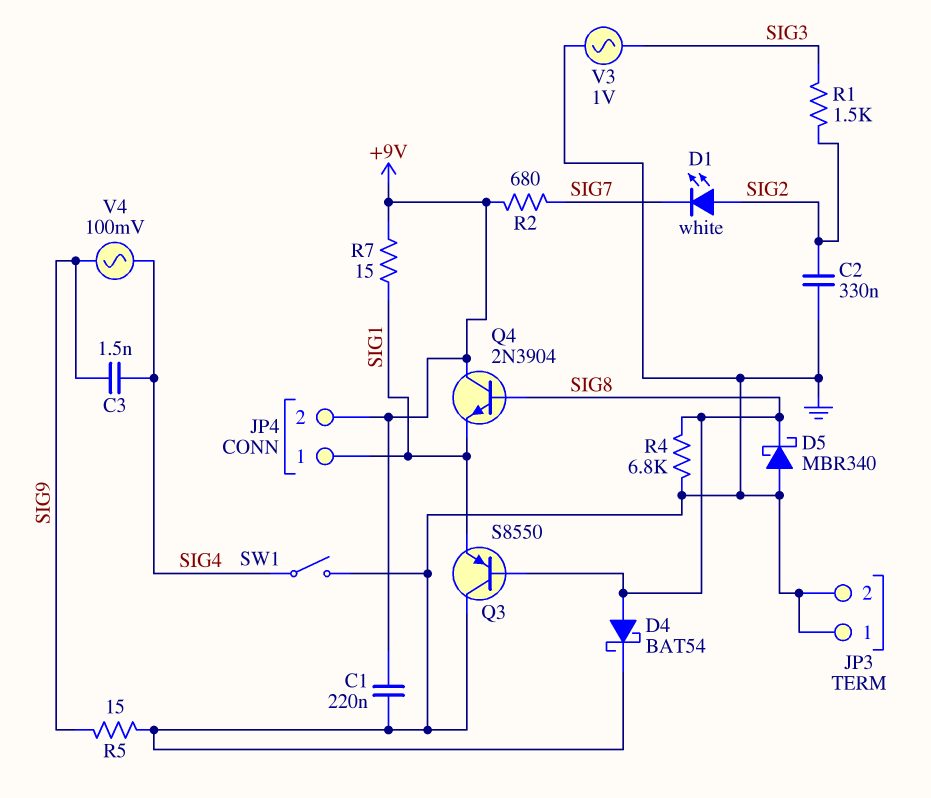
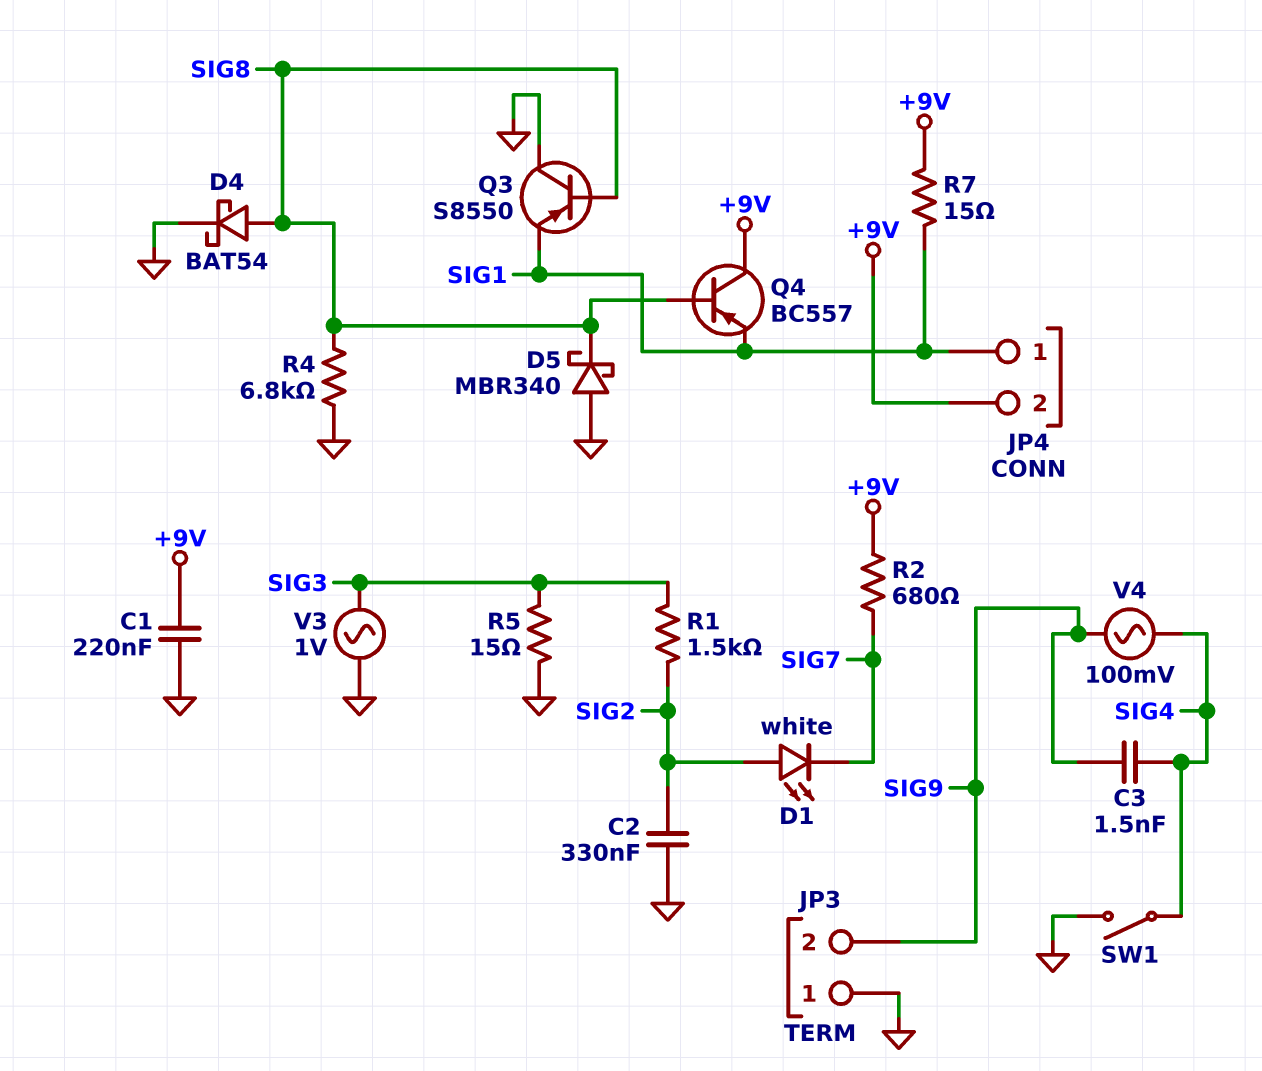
JP3 pin 2: GND -> SIG9
Q4: NPN 2N3904 (B SIG8, C +9V, E SIG1) -> PNP BC557 (B SIG8, C +9V, E SIG1)
R5: 15 (GND, SIG9) -> 15 (GND, SIG3)

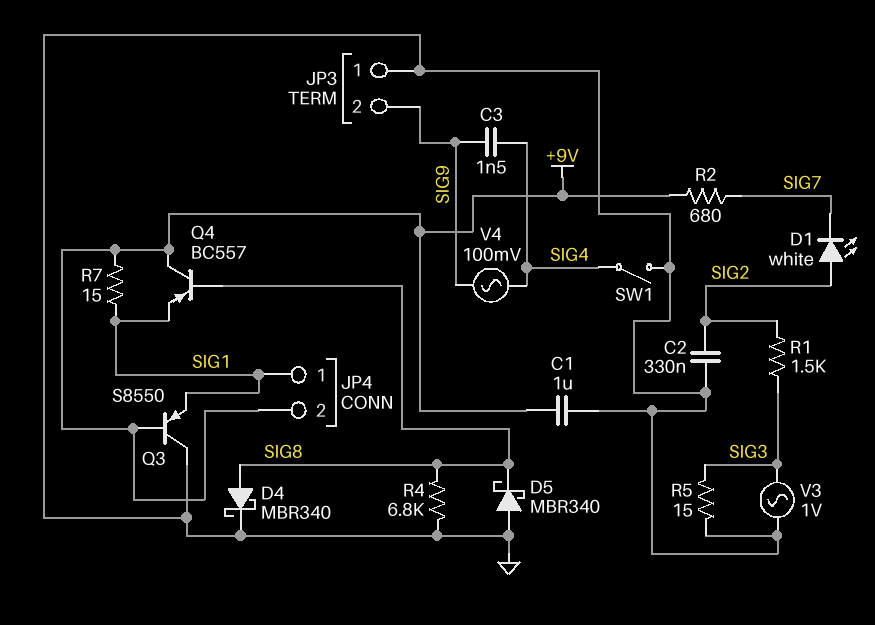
C1: 220nF (+9V, GND) -> 1uF (+9V, GND)
D4: schottky BAT54 (A SIG8, K GND) -> schottky MBR340 (A SIG8, K GND)
Q3: PNP S8550 (B SIG8, C GND, E SIG1) -> PNP S8550 (B +9V, C GND, E SIG1)

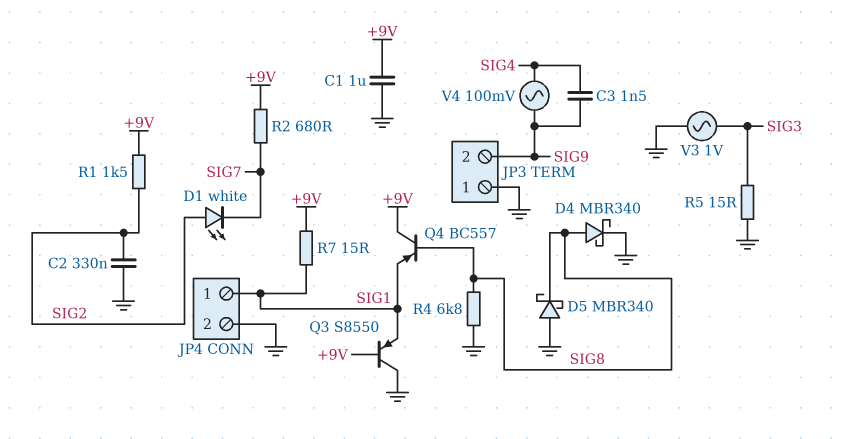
JP4 pin 2: +9V -> GND
R1: 1.5k (SIG2, SIG3) -> 1.5k (+9V, SIG2)
SW1: switch (GND, SIG4) -> none

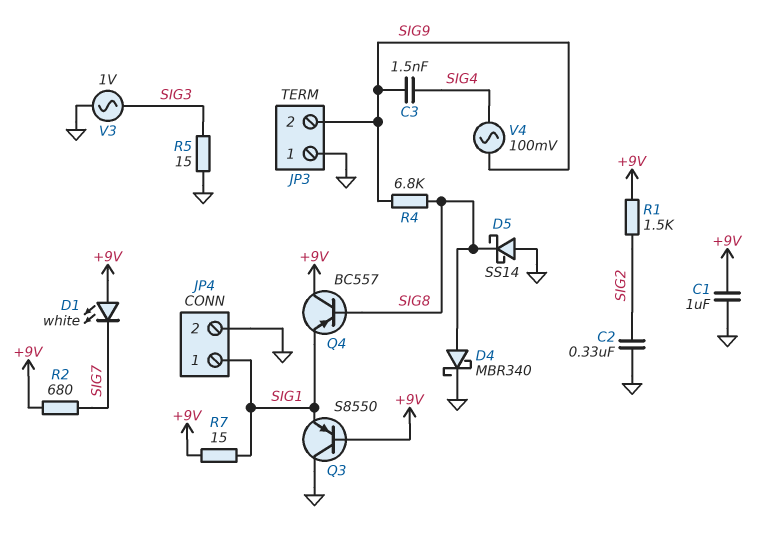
D1: LED white (A SIG2, K SIG7) -> LED white (A +9V, K SIG7)
D5: schottky MBR340 (A GND, K SIG8) -> schottky SS14 (A GND, K SIG8)
R4: 6.8k (GND, SIG8) -> 6.8k (SIG8, SIG9)

